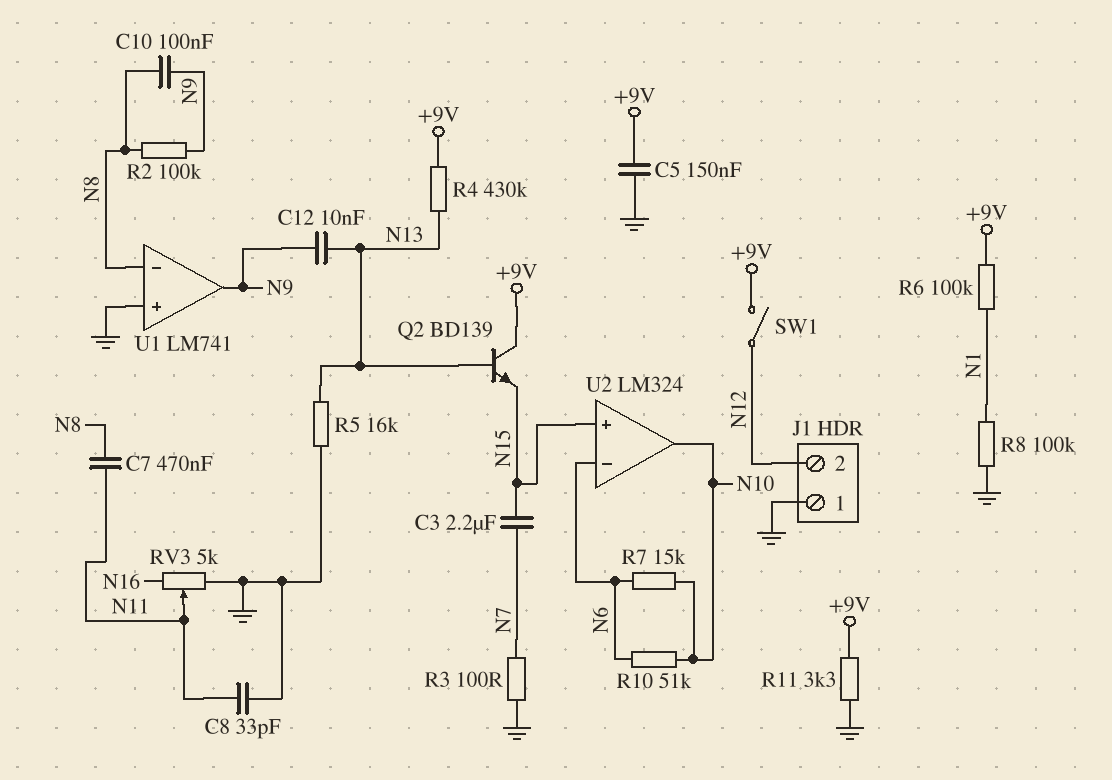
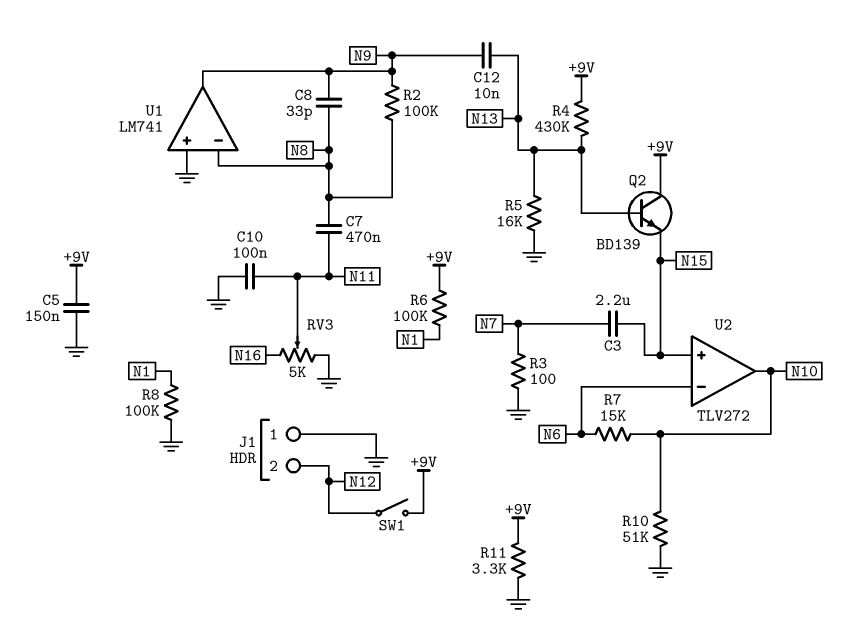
C8: 33pF (GND, N11) -> 33pF (N8, N9)
C10: 100nF (N8, N9) -> 100nF (GND, N11)
R10: 51k (N6, N10) -> 51k (GND, N10)
U2: LM324 -> TLV272

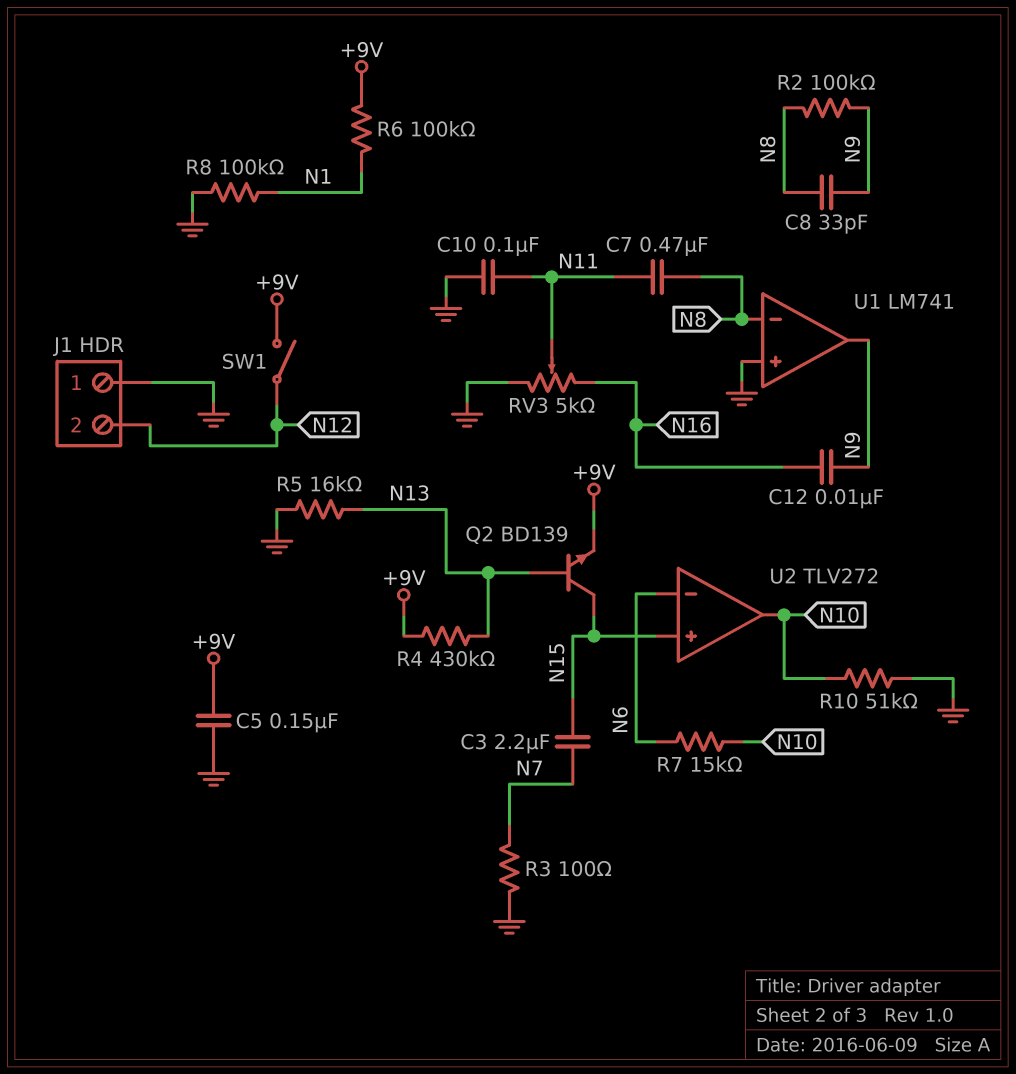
C12: 10nF (N9, N13) -> 10nF (N9, N16)
Q2: NPN BD139 (B N13, C +9V, E N15) -> NPN BD139 (B N13, C N15, E +9V)
R11: 3.3k (+9V, GND) -> none

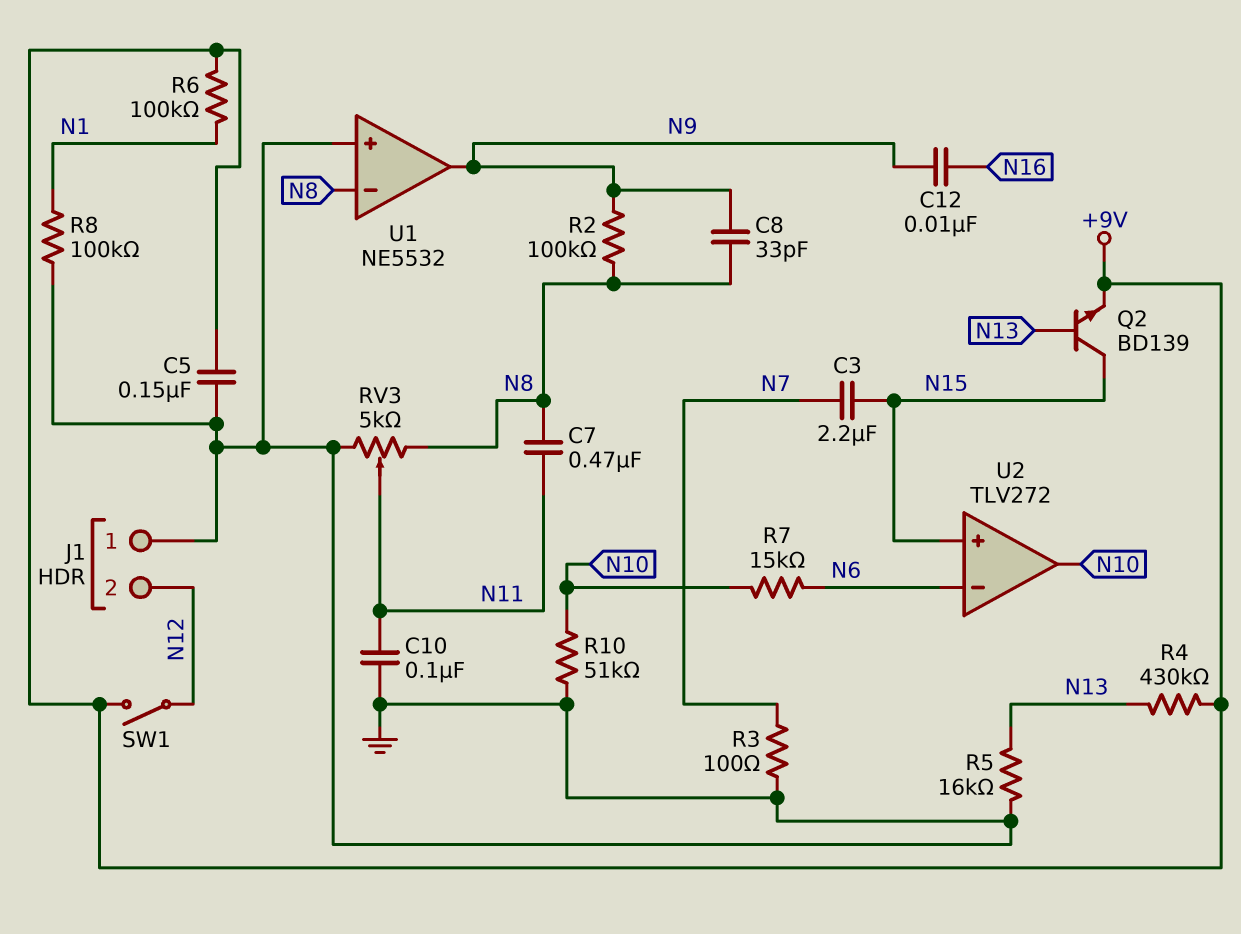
RV3: 5k (GND, N16, wiper N11) -> 5k (GND, N8, wiper N11)
U1: LM741 -> NE5532

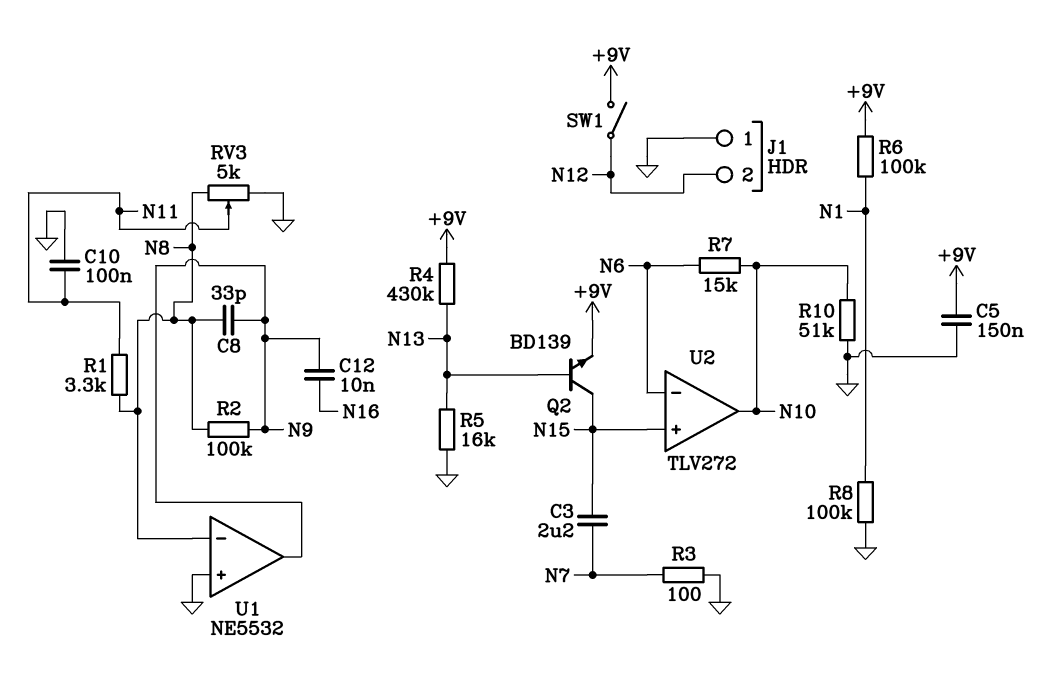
C7: 470nF (N8, N11) -> none
R1: none -> 3.3k (N8, N11)

